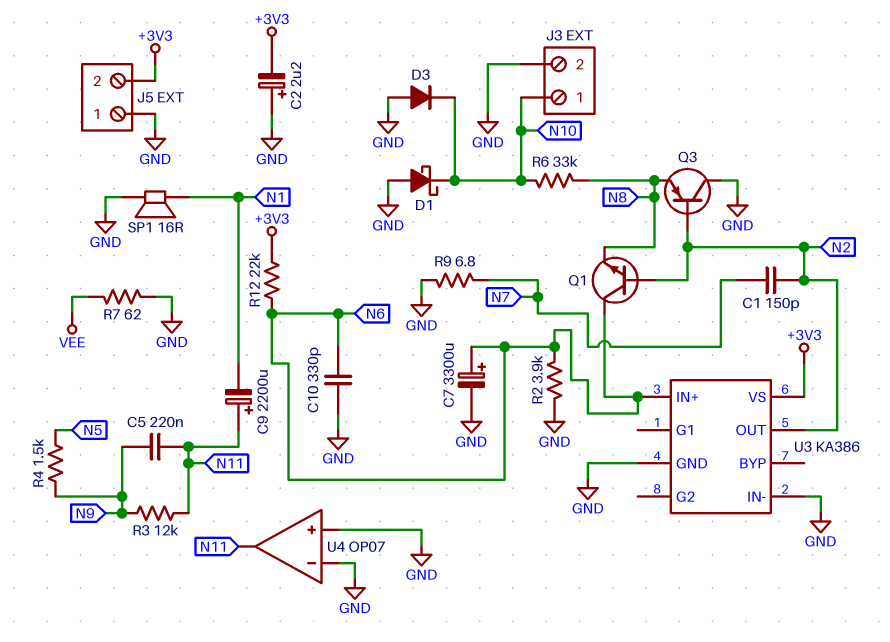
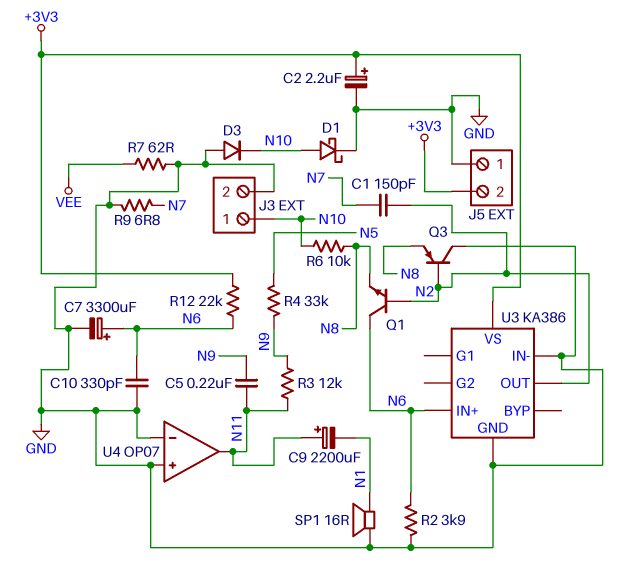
C2: 2.2uF (plus GND, minus +3V3) -> 2.2uF (plus +3V3, minus GND)
D1: schottky (A GND, K N10) -> schottky (A N10, K GND)
R4: 1.5k (N5, N9) -> 33k (N5, N9)
R6: 33k (N8, N10) -> 10k (N8, N10)

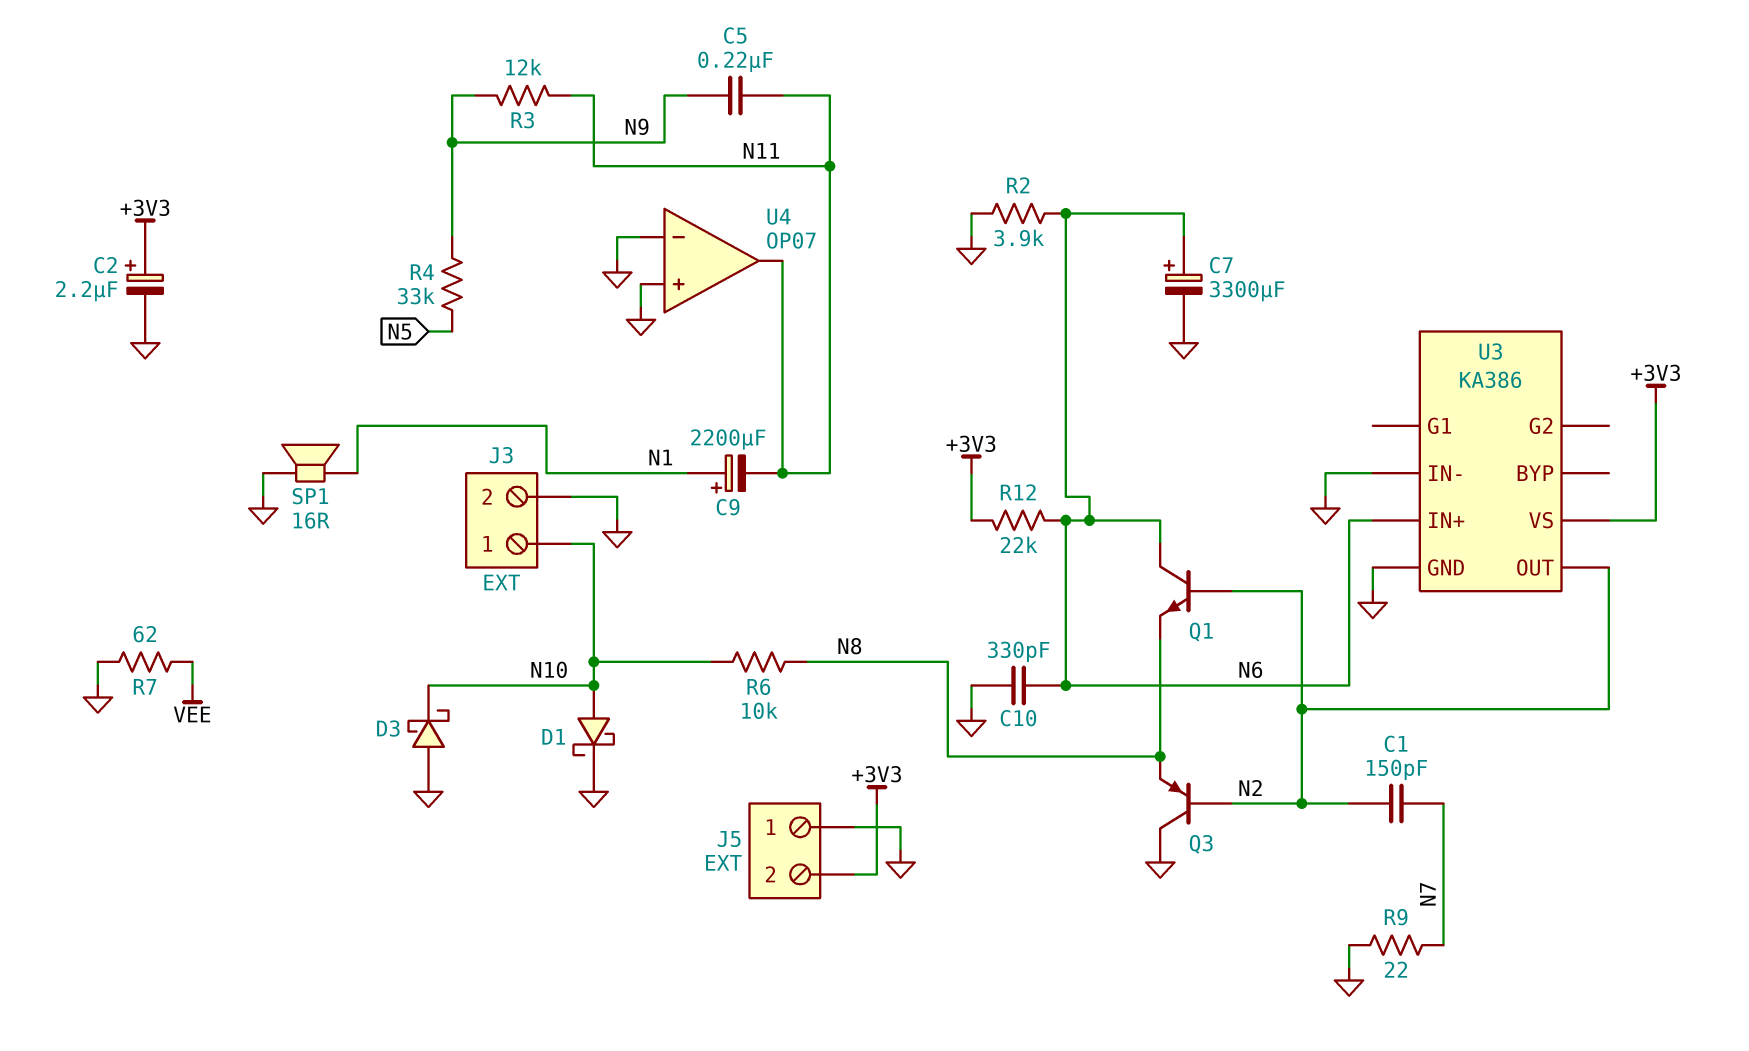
C9: 2200uF (plus N11, minus N1) -> 2200uF (plus N1, minus N11)
D3: diode (A GND, K N10) -> schottky (A GND, K N10)
R9: 6.8 (GND, N7) -> 22 (GND, N7)

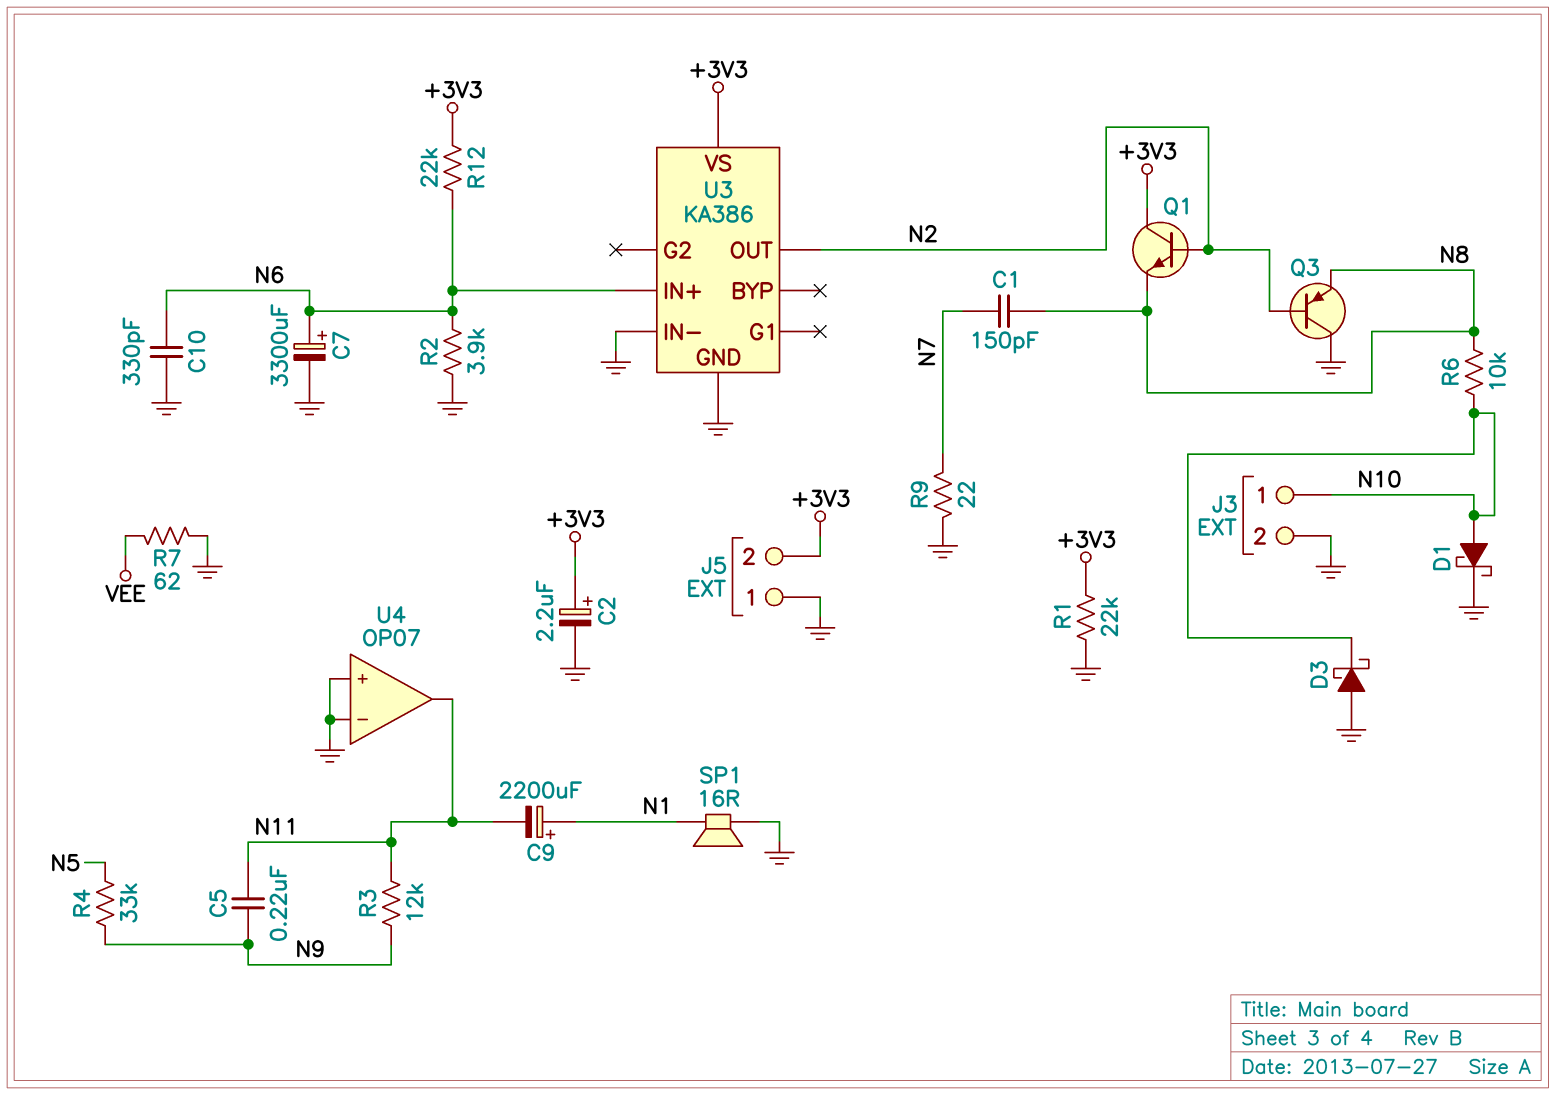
C1: 150pF (N2, N7) -> 150pF (N7, N8)
Q1: NPN (B N2, C N6, E N8) -> NPN (B N2, C +3V3, E N8)
R1: none -> 22k (+3V3, GND)

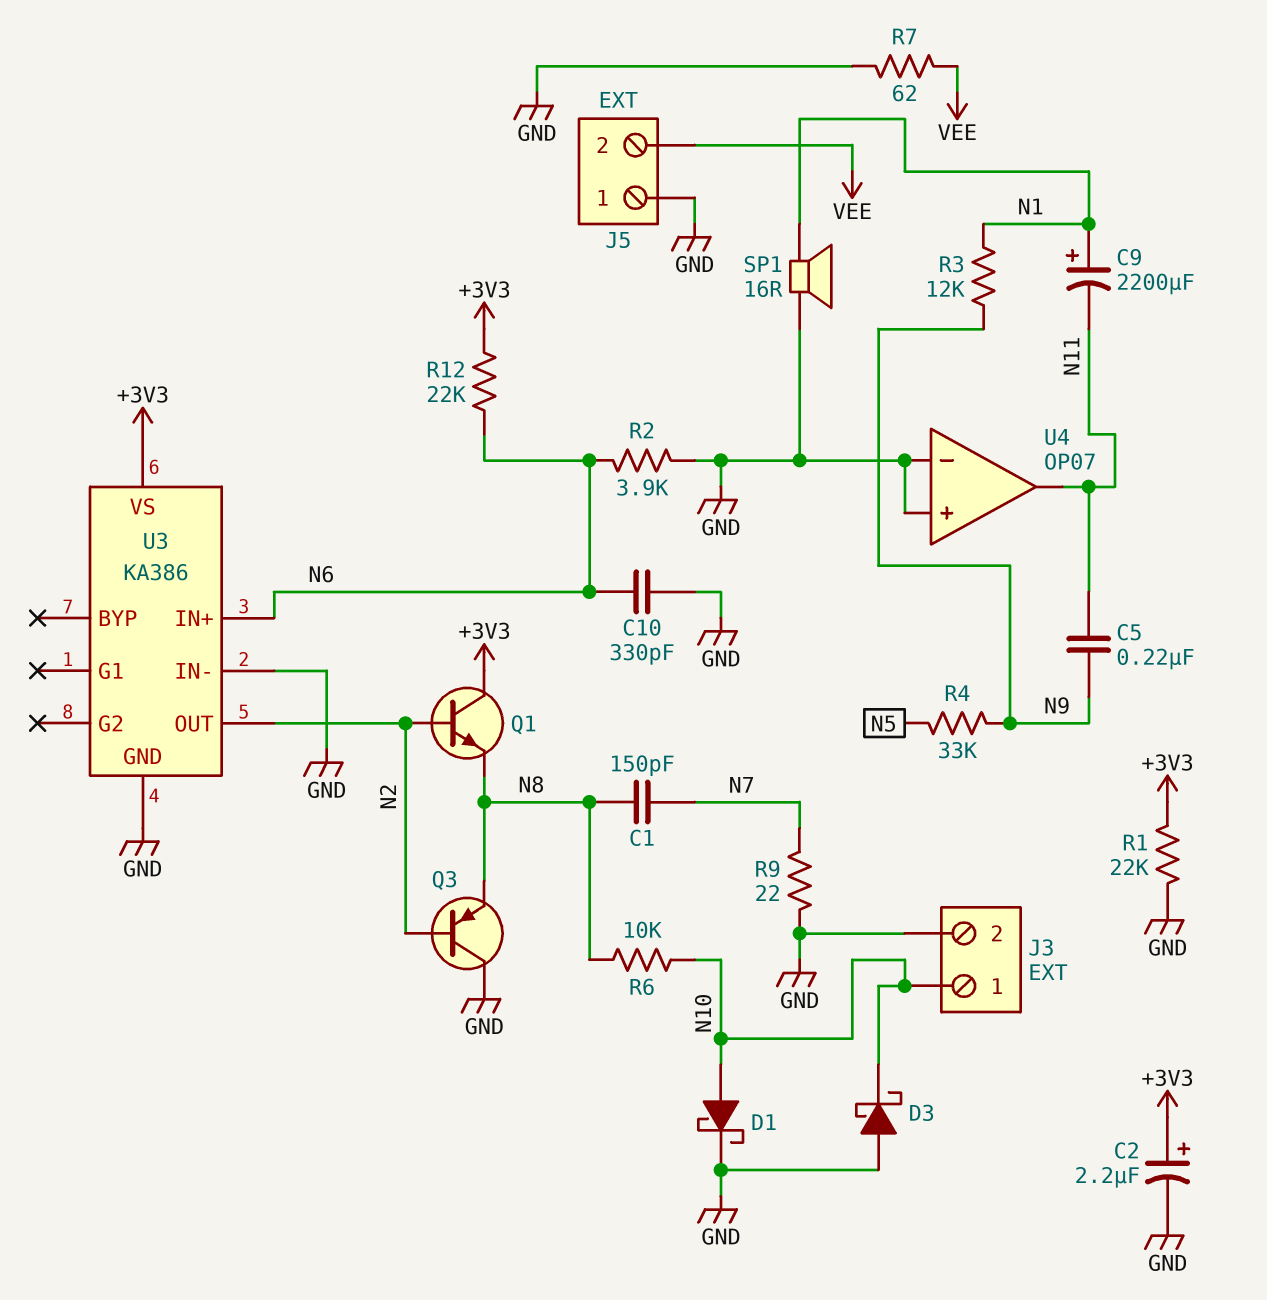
C7: 3300uF (plus N6, minus GND) -> none
J5 pin 2: +3V3 -> VEE
R3: 12k (N9, N11) -> 12k (N1, N9)

